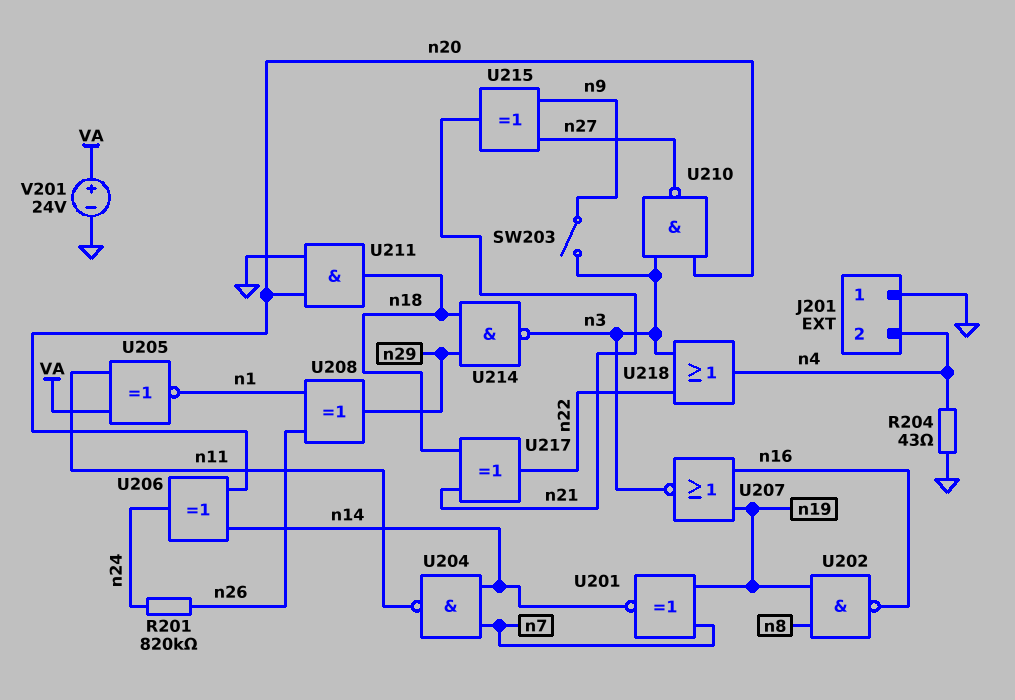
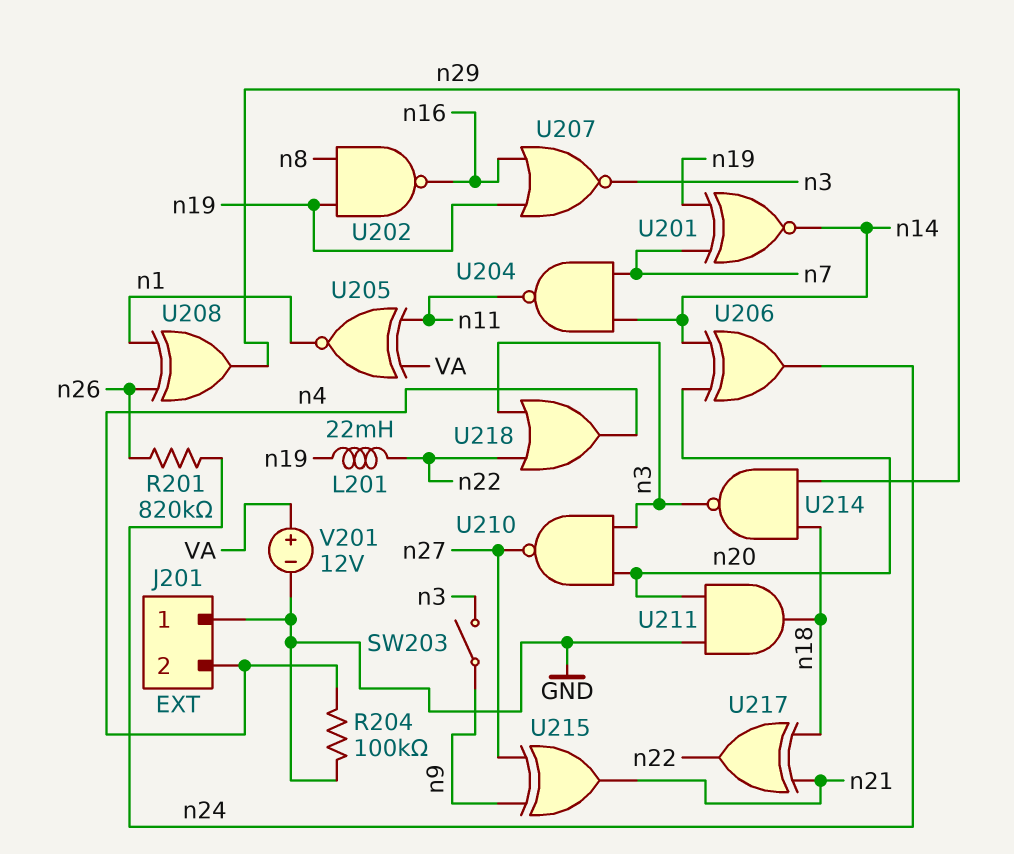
L201: none -> 22mH (n19, n22)
R204: 43 (GND, n4) -> 100k (GND, n4)
V201: 24V (plus VA, minus GND) -> 12V (plus VA, minus GND)

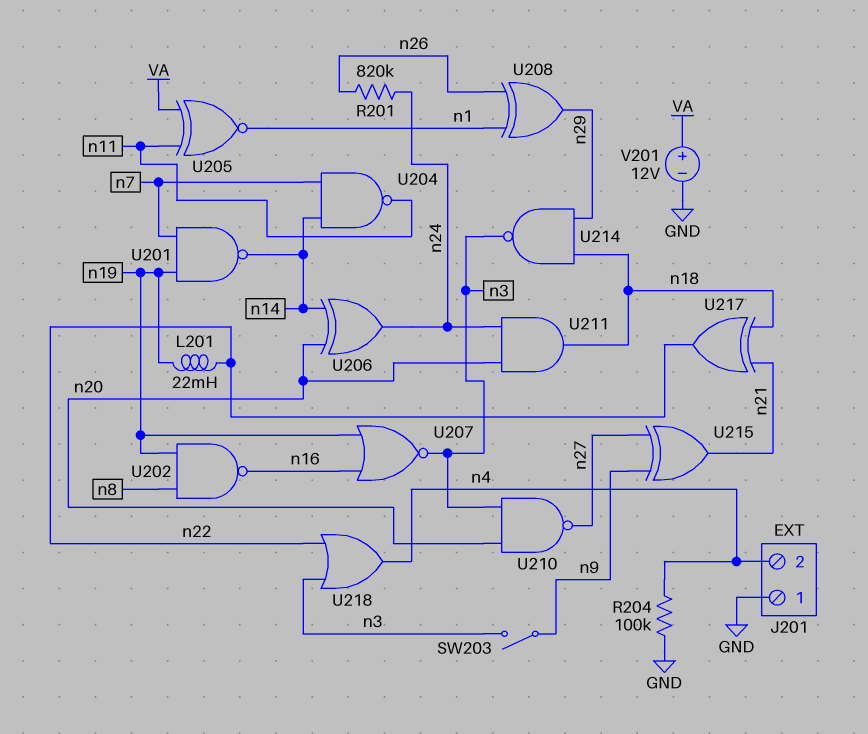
U201: XNOR (in n7, in n19, out n14) -> NAND (in n7, in n19, out n14)
U211: AND (in GND, in n20, out n18) -> AND (in n20, in n24, out n18)

